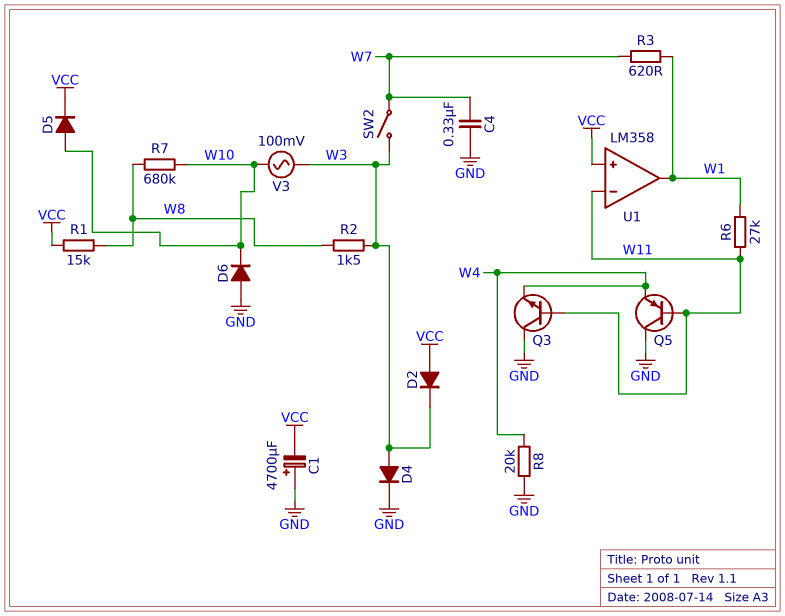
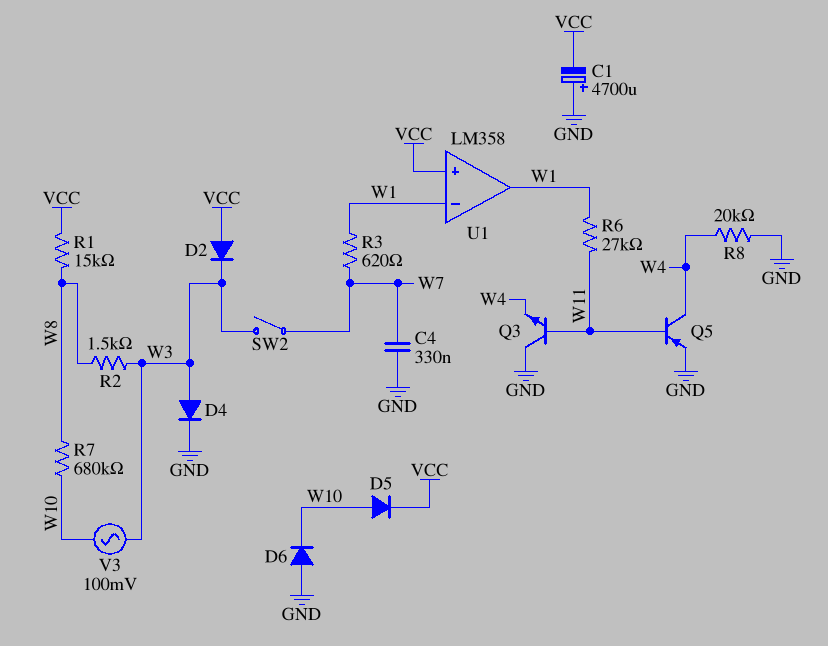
Q5: PNP (B W11, C GND, E W4) -> PNP (B W11, C W4, E GND)
U1 pin in-: W11 -> W1

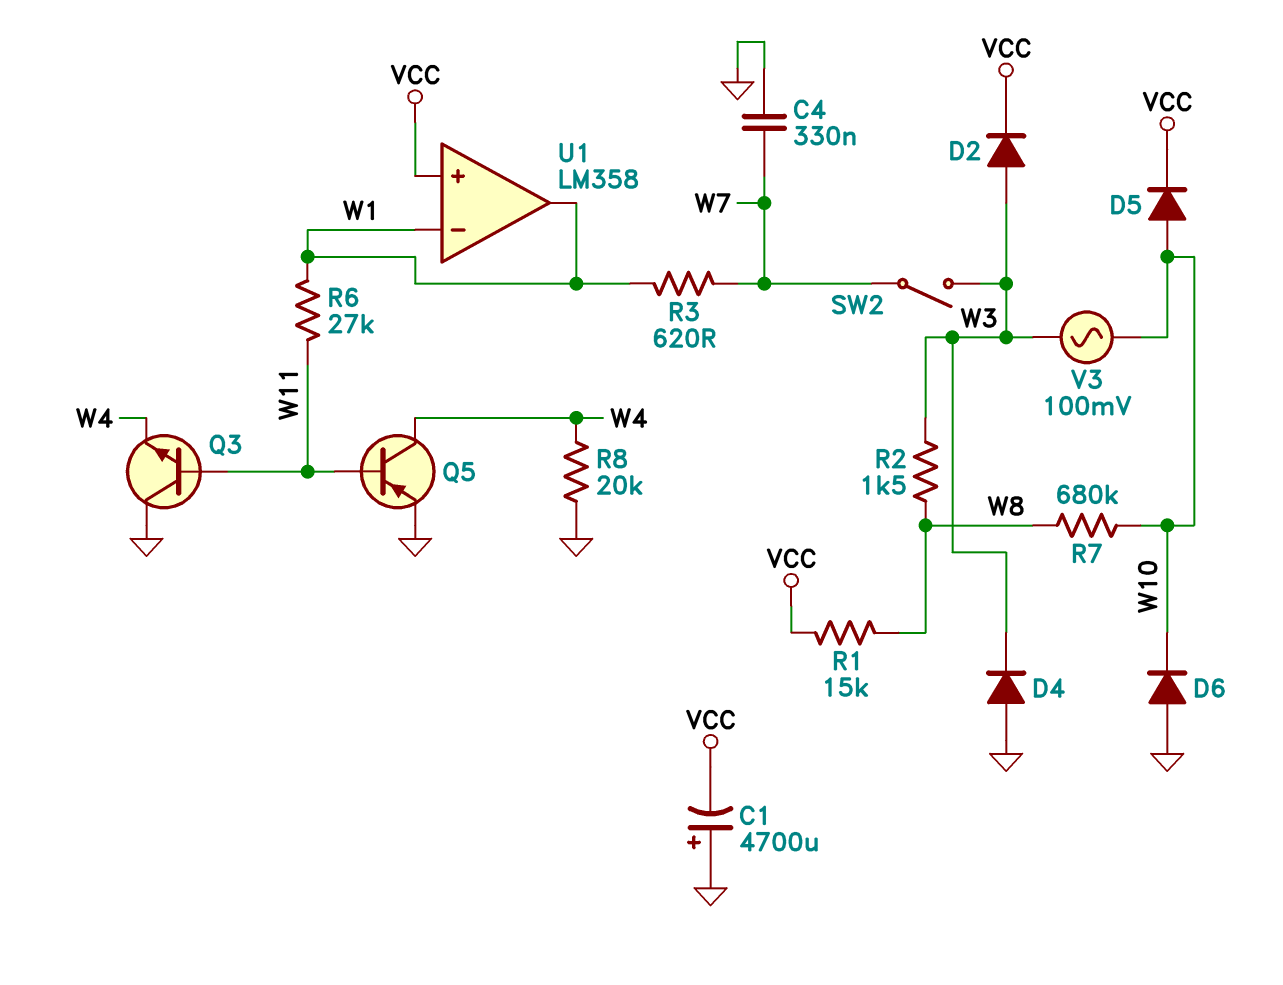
D2: diode (A VCC, K W3) -> diode (A W3, K VCC)
D4: diode (A W3, K GND) -> diode (A GND, K W3)

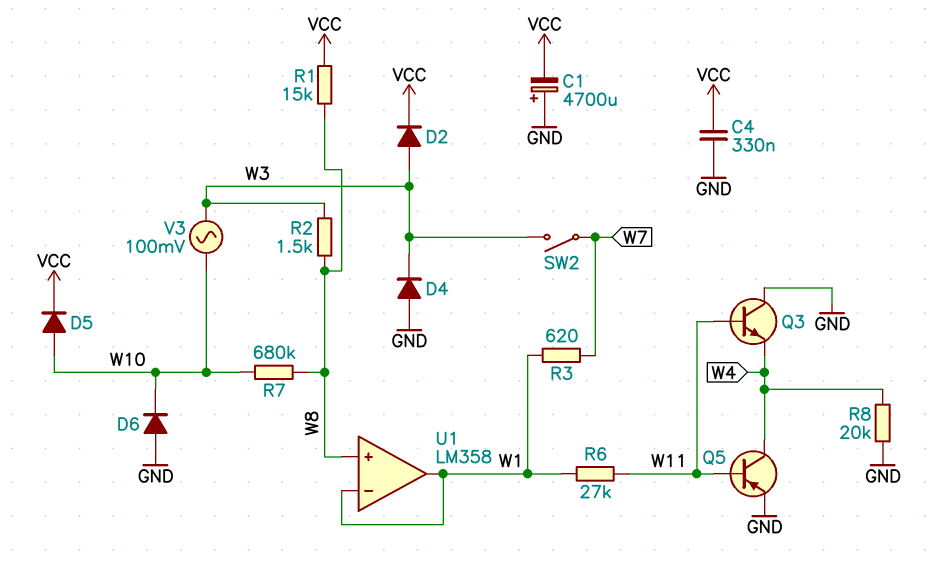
C4: 330nF (GND, W7) -> 330nF (GND, VCC)
U1 pin in+: VCC -> W8

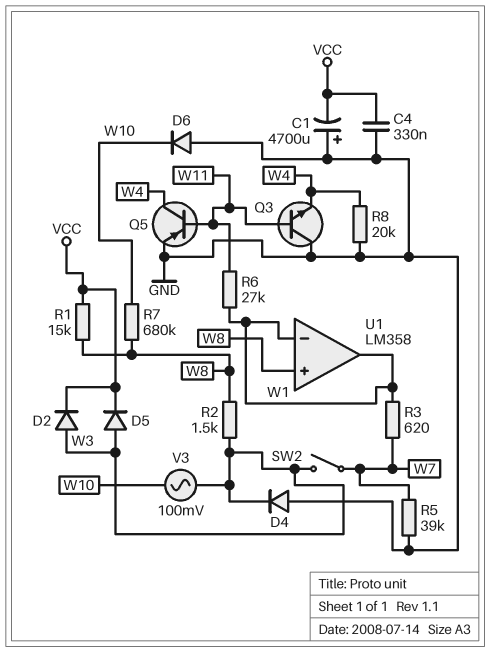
D5: diode (A W10, K VCC) -> diode (A W3, K VCC)
R5: none -> 39k (GND, W7)

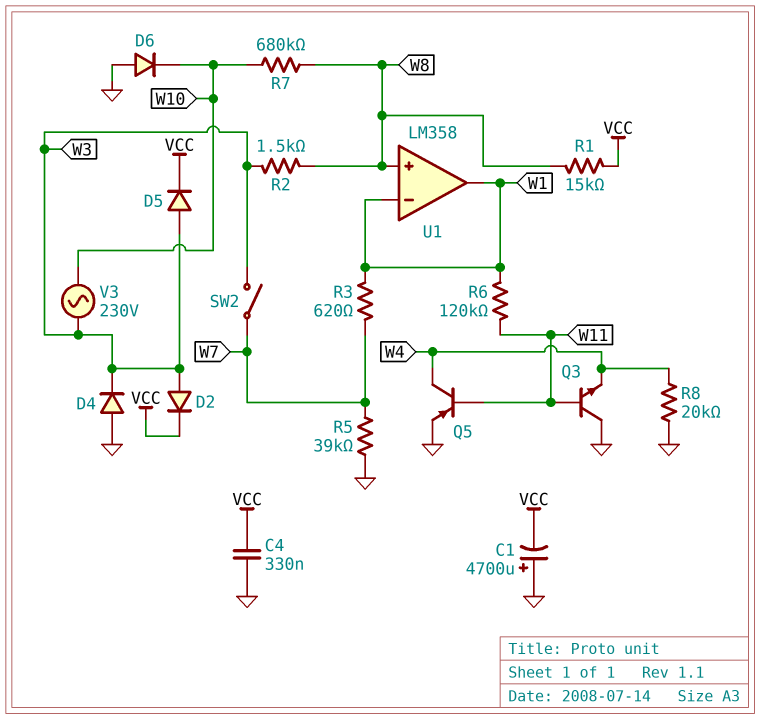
R6: 27k (W1, W11) -> 120k (W1, W11)
V3: AC 100mV (W3, W10) -> AC 230V (W3, W10)

